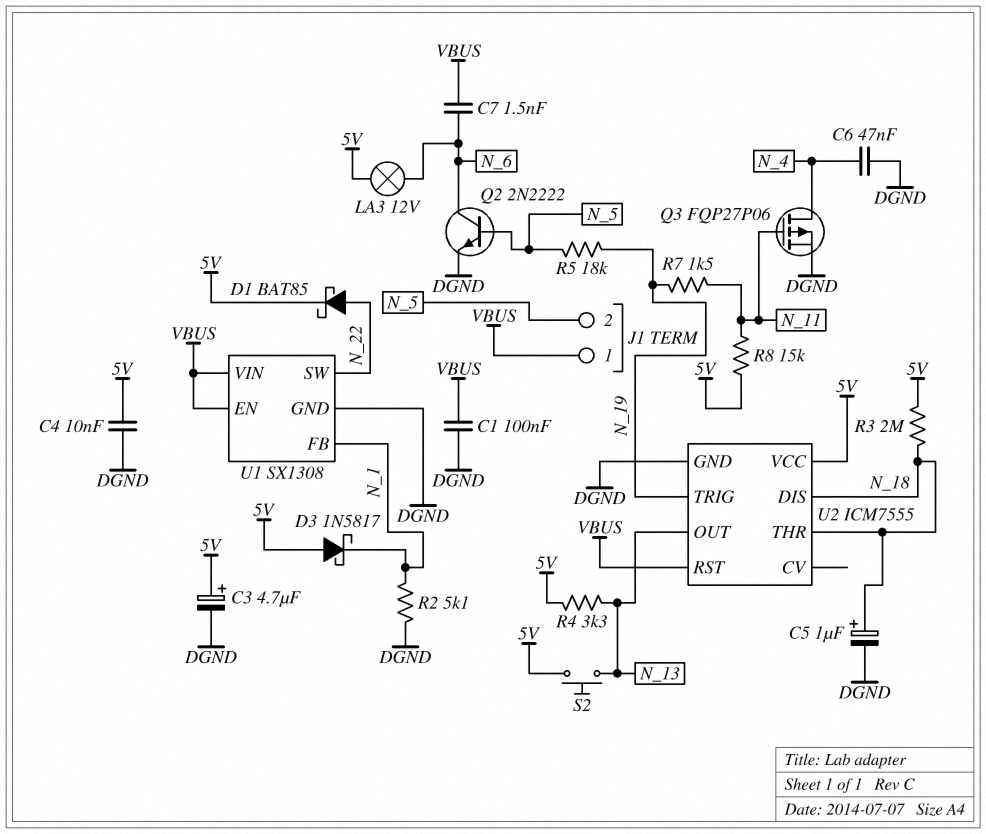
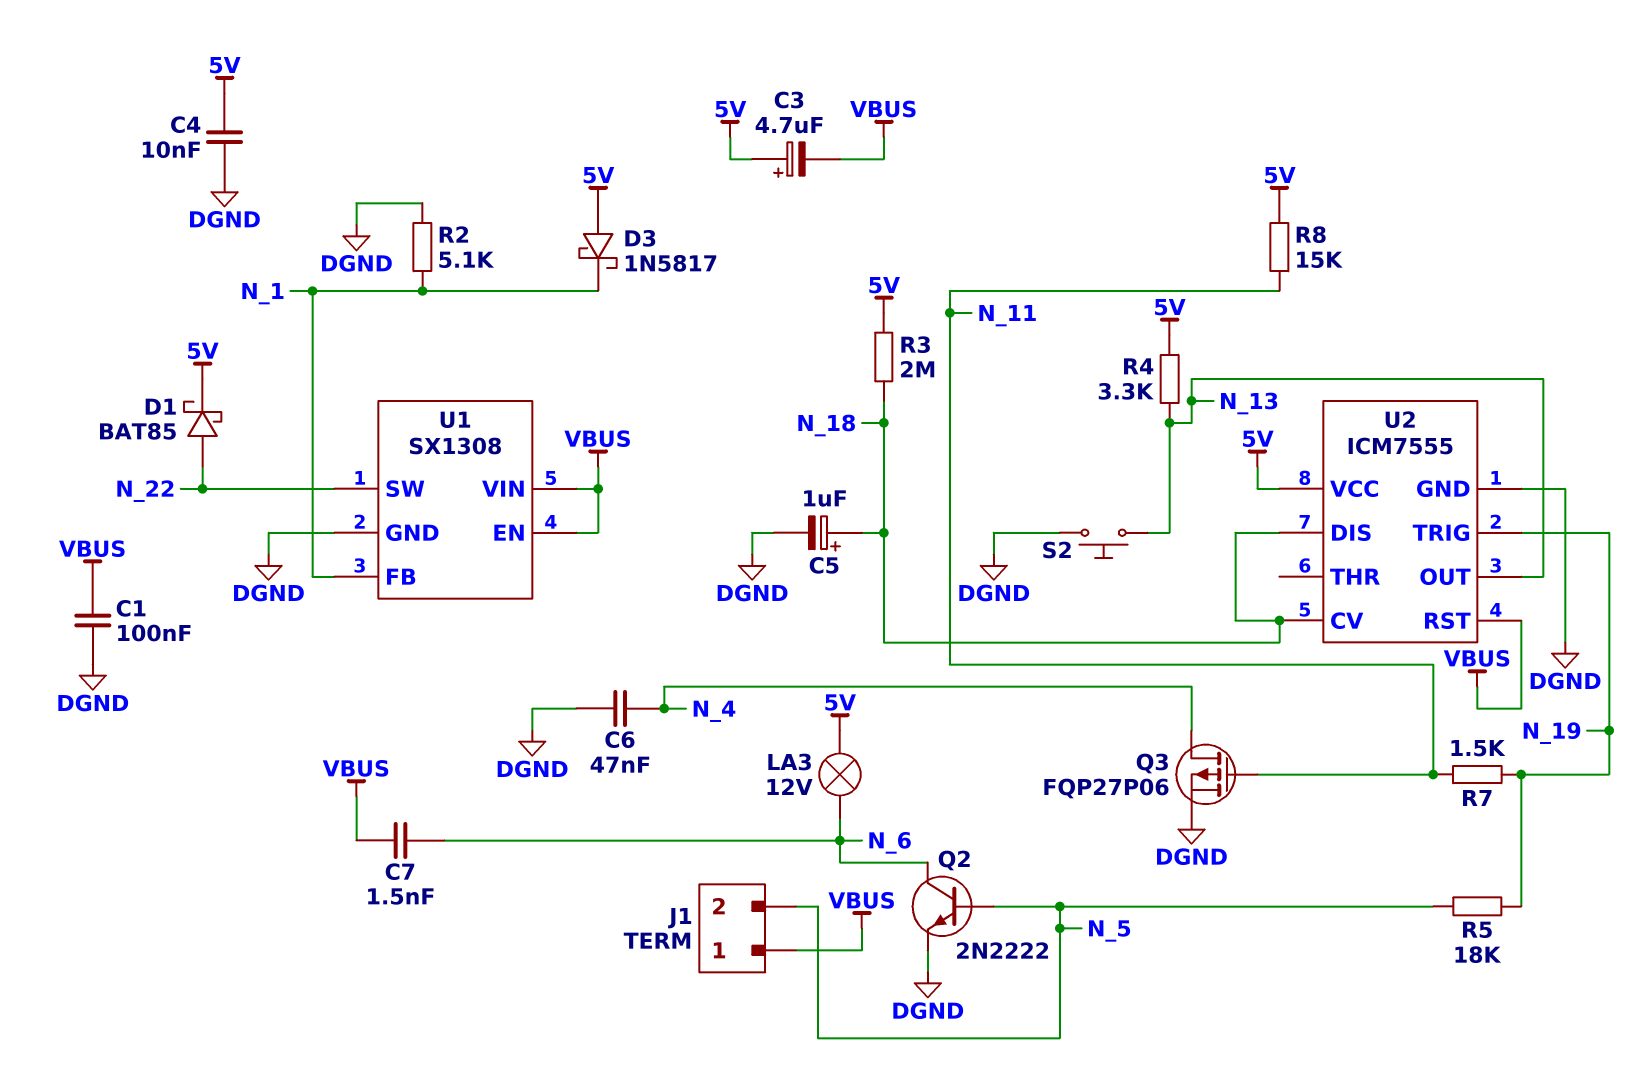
C3: 4.7uF (plus 5V, minus DGND) -> 4.7uF (plus 5V, minus VBUS)
S2: button (5V, N_13) -> button (DGND, N_13)
U2 pin CV: none -> N_18
U2 pin THR: N_18 -> none

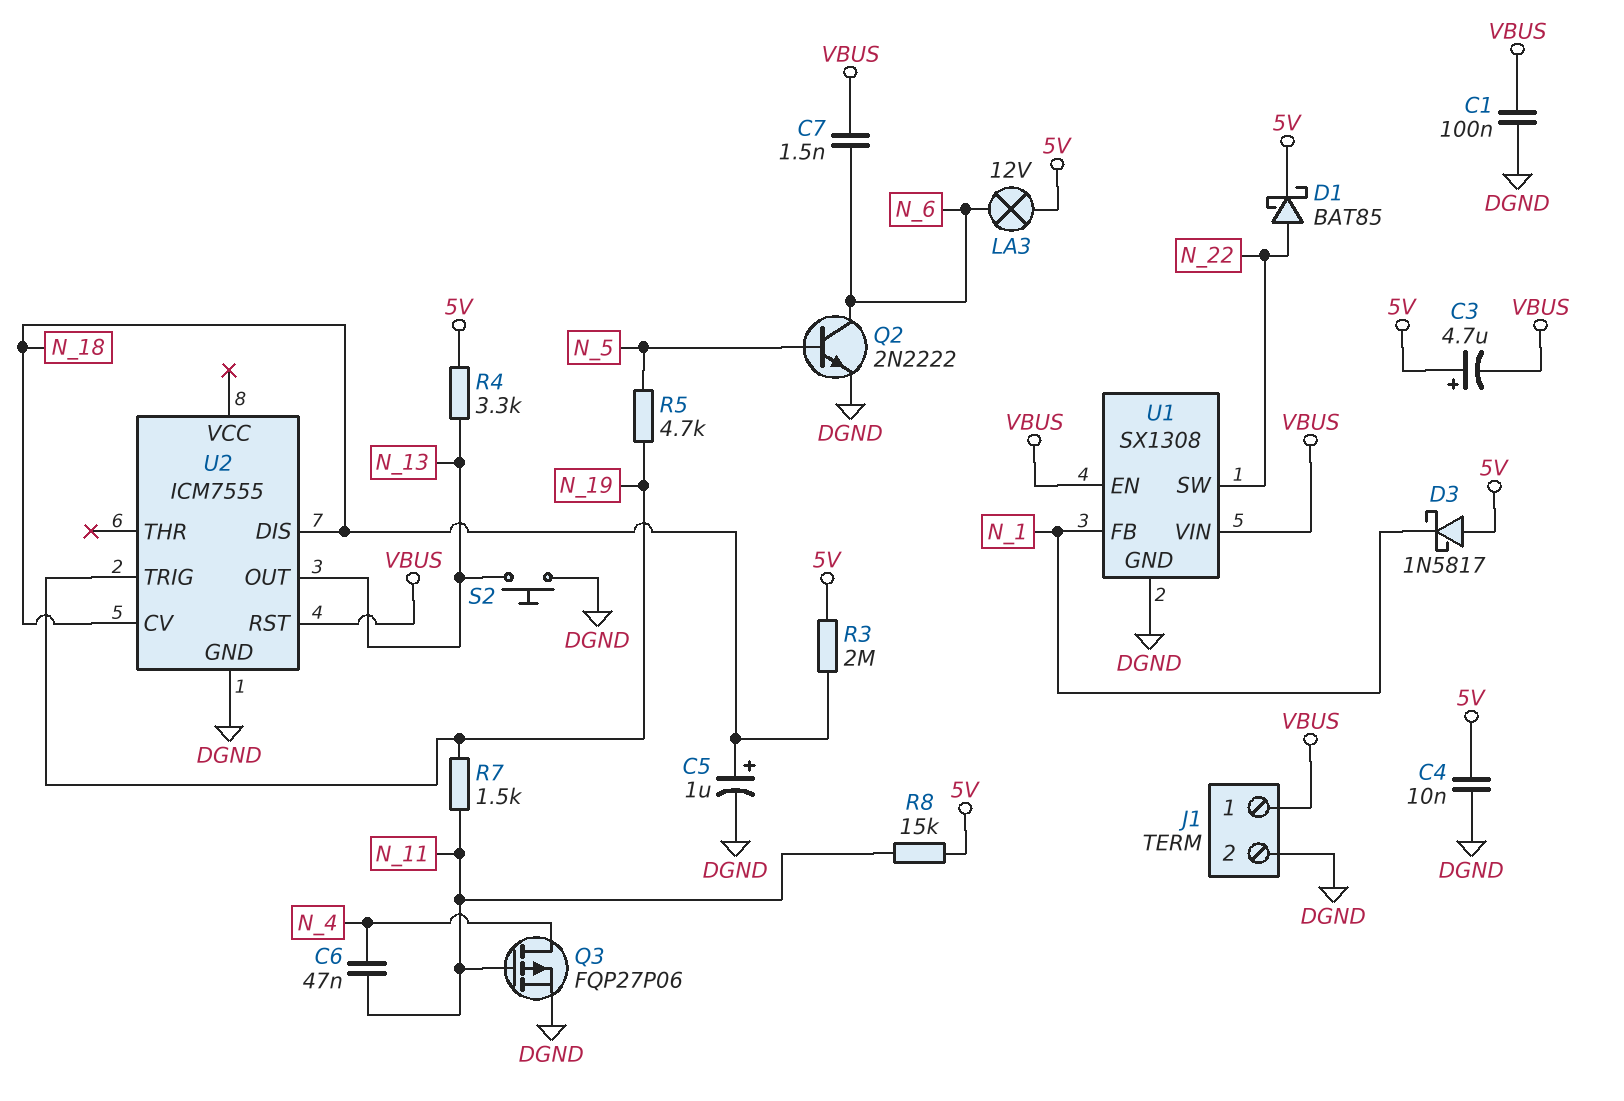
C6: 47nF (DGND, N_4) -> 47nF (N_4, N_11)
J1 pin 2: N_5 -> DGND
R2: 5.1k (DGND, N_1) -> none
R5: 18k (N_5, N_19) -> 4.7k (N_5, N_19)
U2 pin VCC: 5V -> none

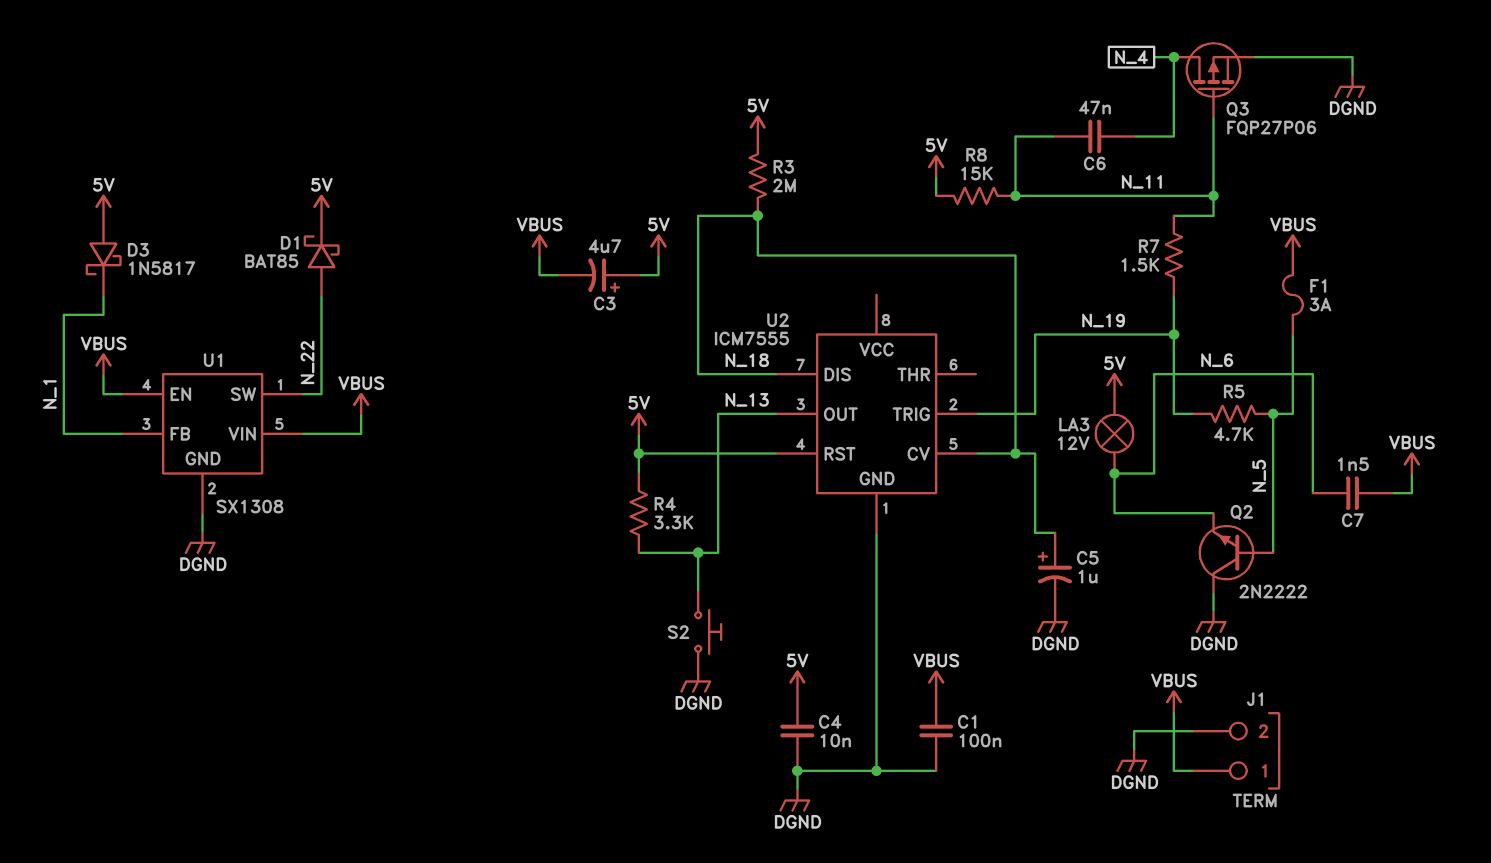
F1: none -> 3A (N_5, VBUS)
Q2: NPN 2N2222 (B N_5, C N_6, E DGND) -> NPN 2N2222 (B N_5, C DGND, E N_6)
U2 pin RST: VBUS -> 5V

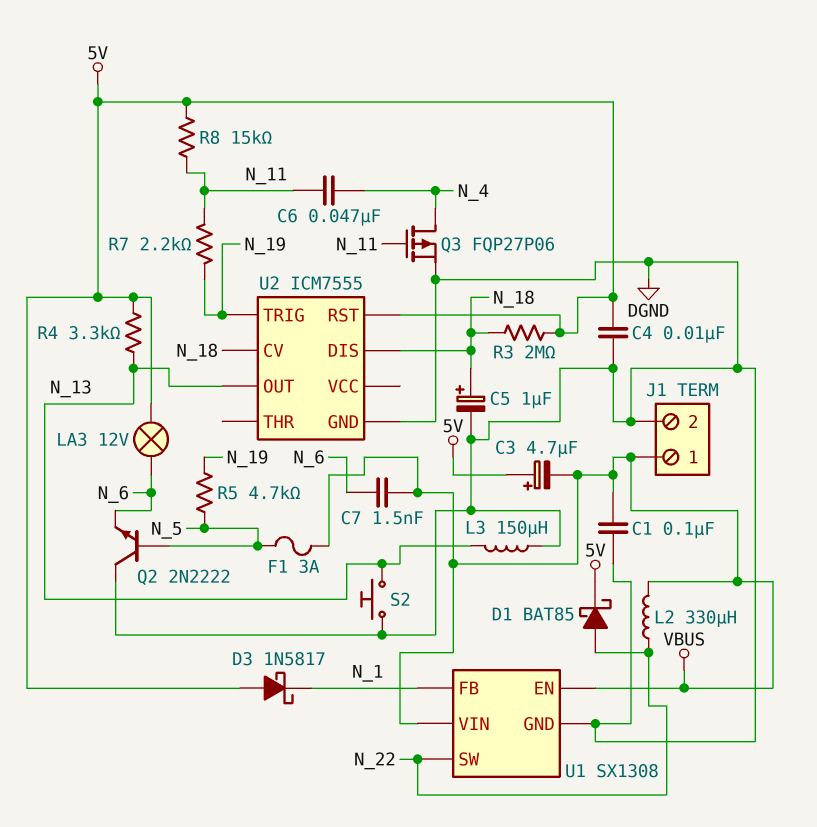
L2: none -> 330uH (N_22, VBUS)
L3: none -> 150uH (DGND, N_13)
R7: 1.5k (N_11, N_19) -> 2.2k (N_11, N_19)

